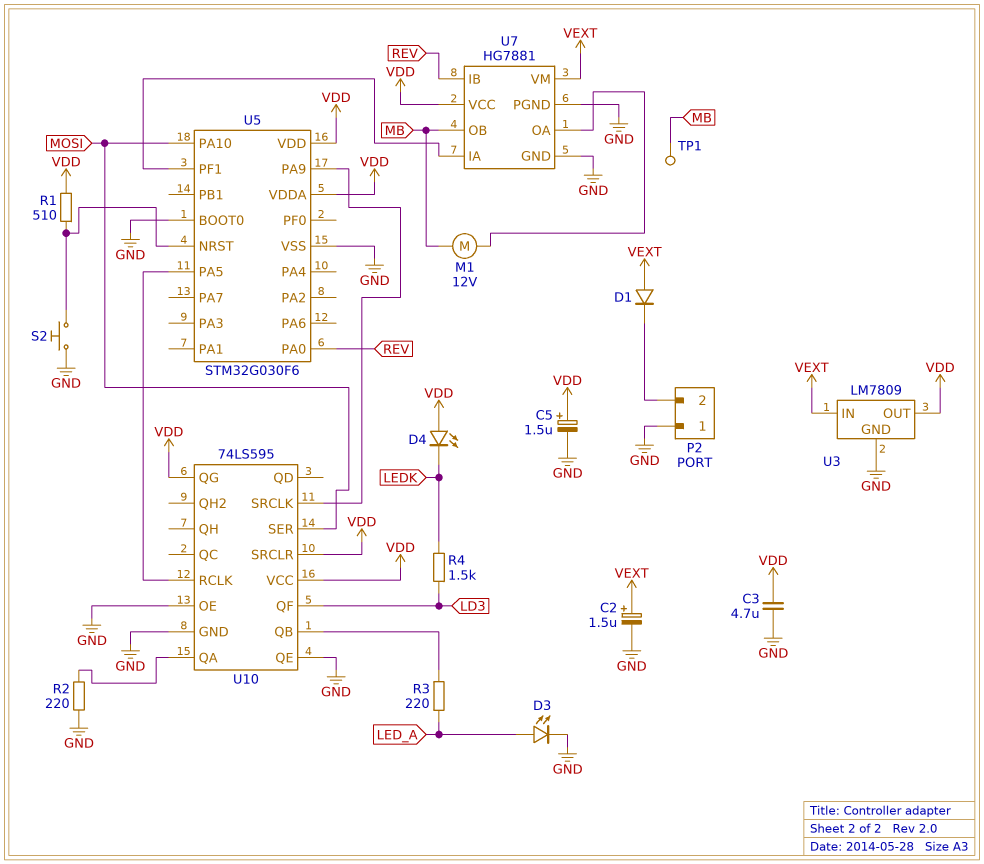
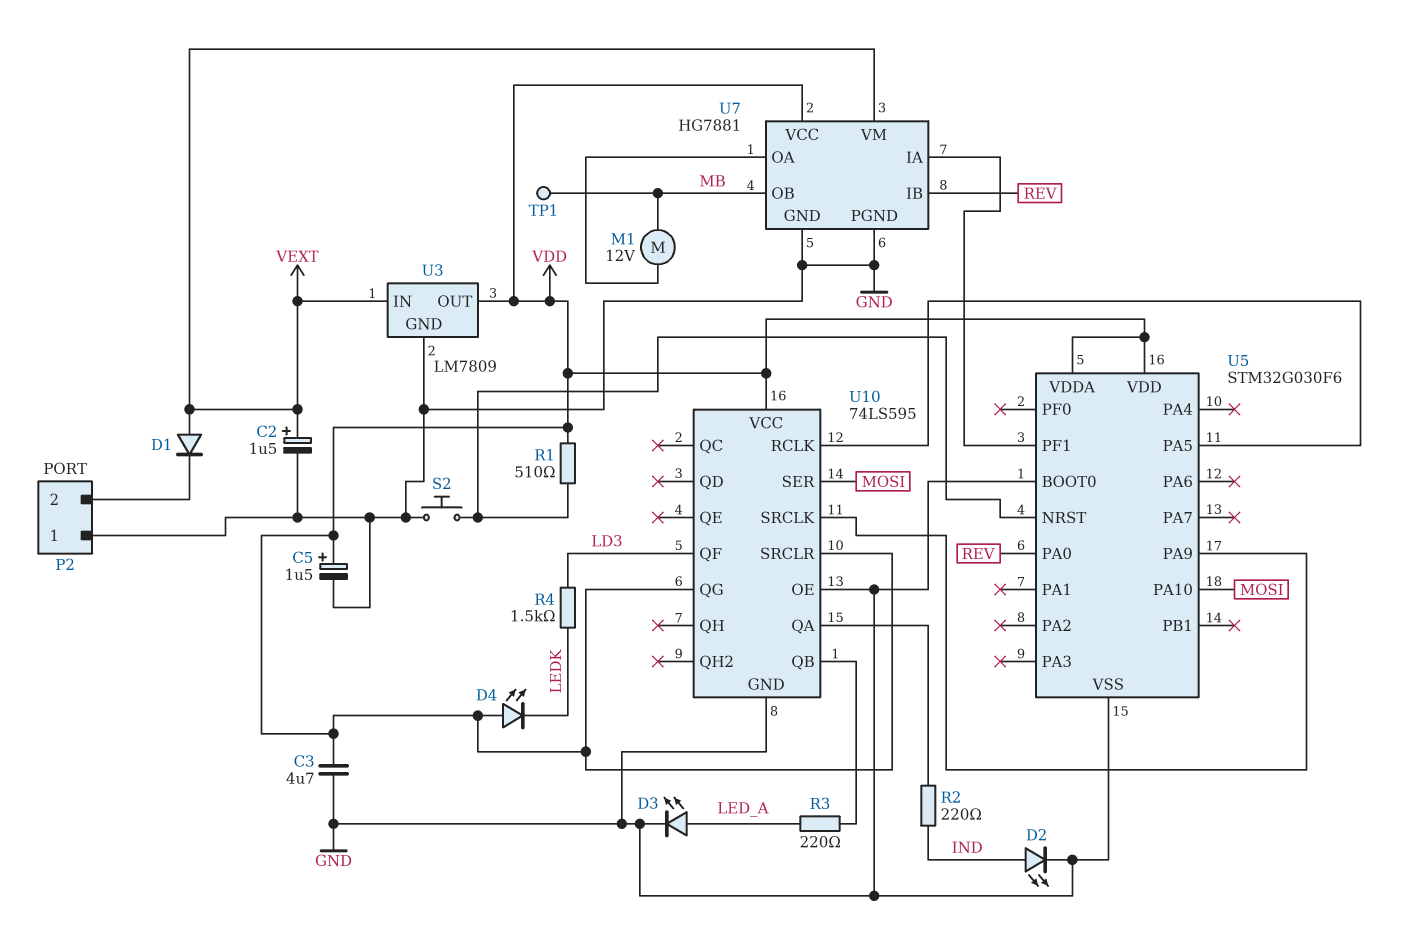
D2: none -> LED (A IND, K GND)
R2: 220 (GND, U10/QA) -> 220 (IND, U10/QA)
U10 pin QE: GND -> none

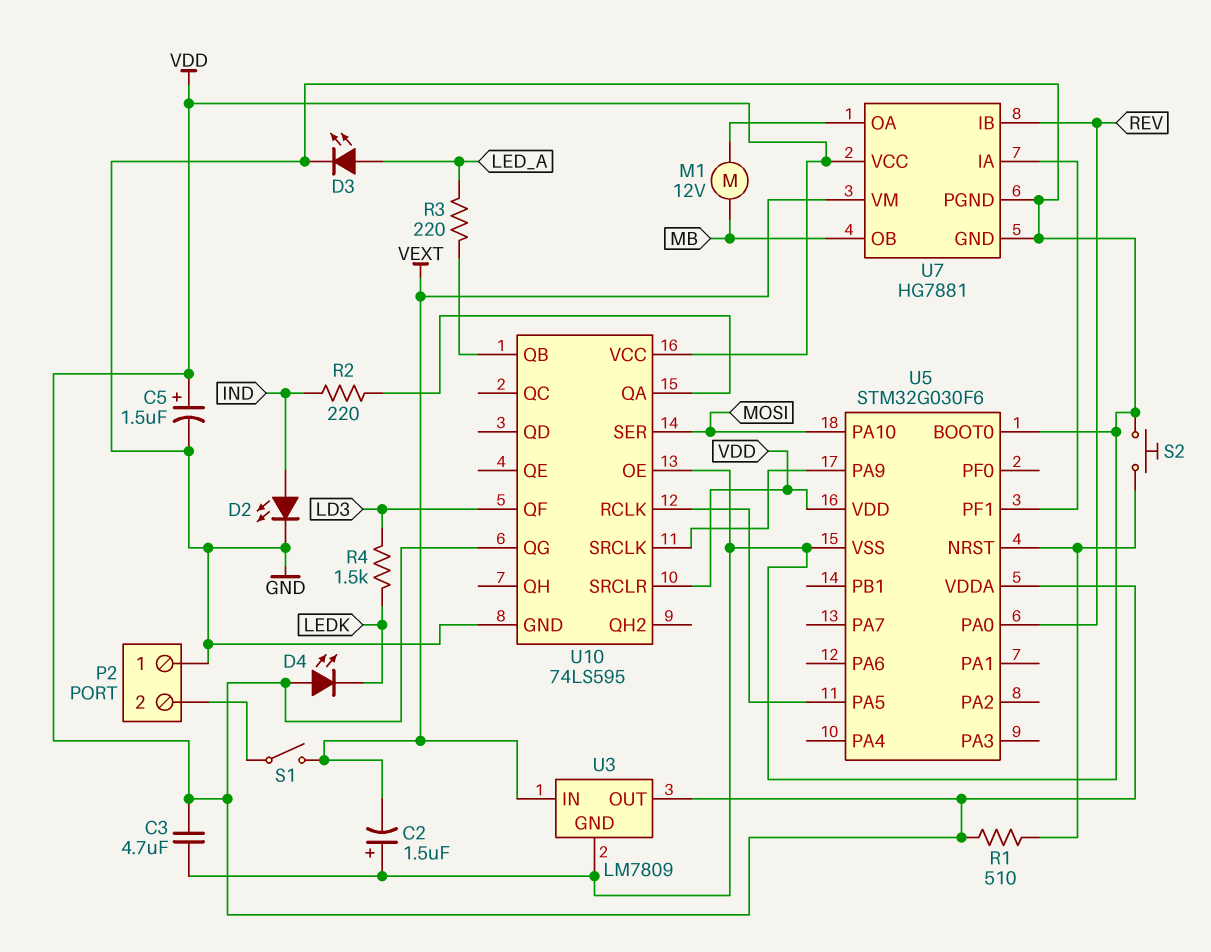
C2: 1.5uF (plus VEXT, minus GND) -> 1.5uF (plus GND, minus VEXT)
D1: diode (A VEXT, K P2/2) -> none
S1: none -> switch (P2/2, VEXT)
TP1: test point (MB) -> none

